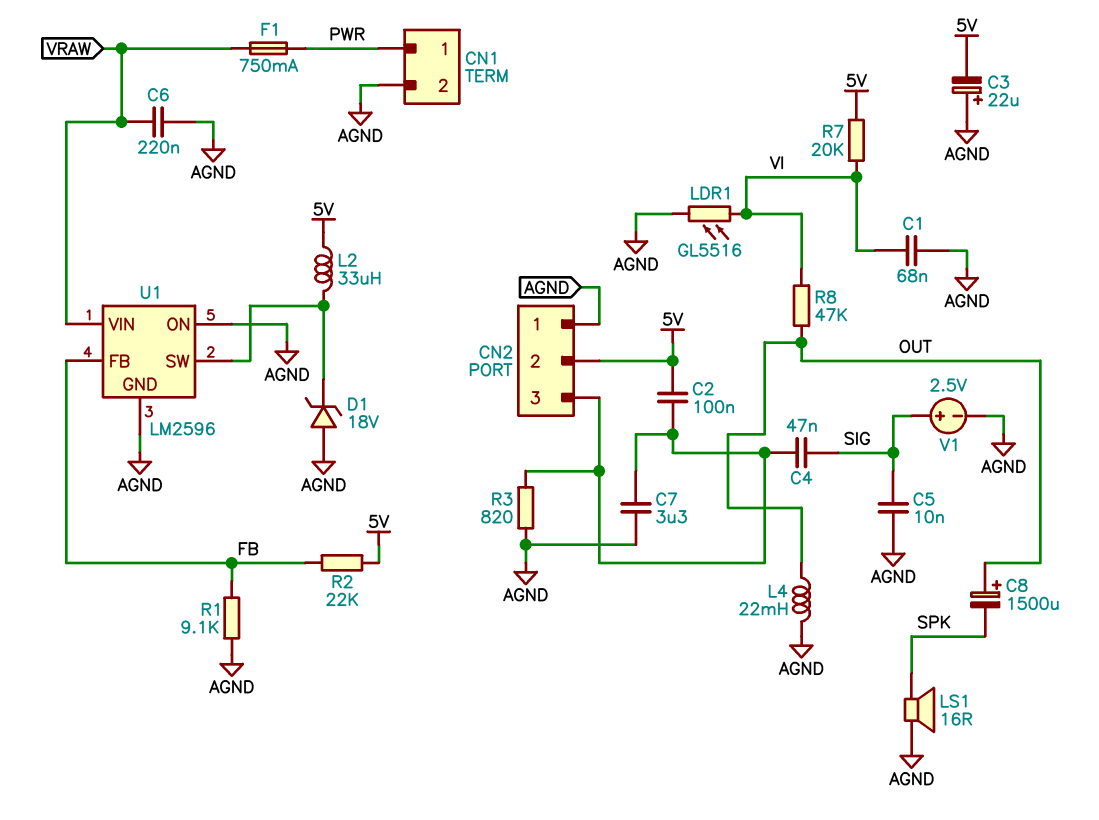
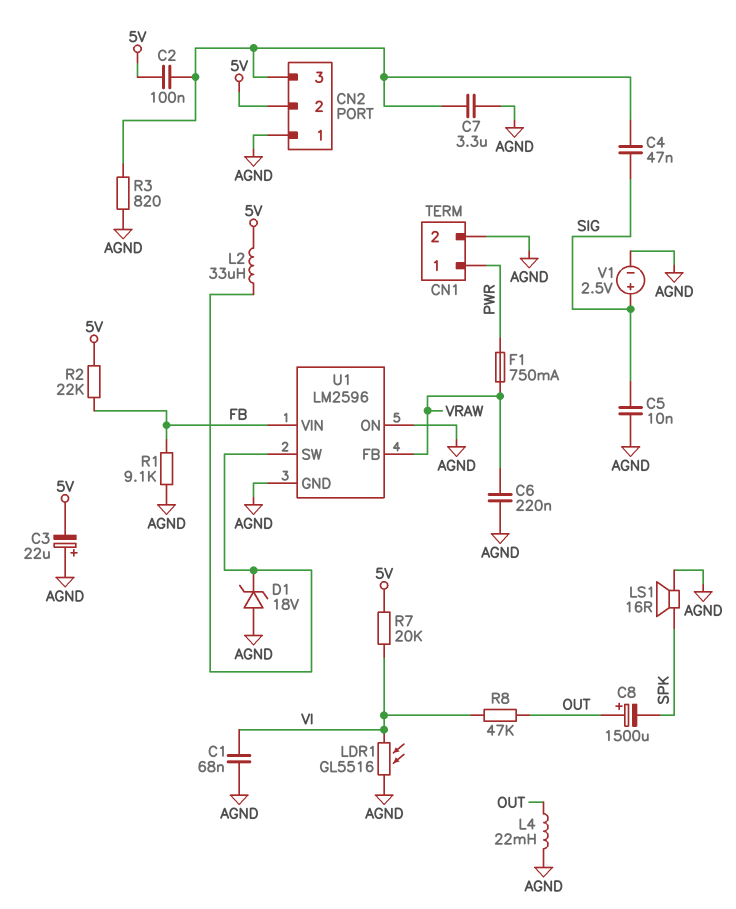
U1 pin FB: FB -> VRAW
U1 pin VIN: VRAW -> FB

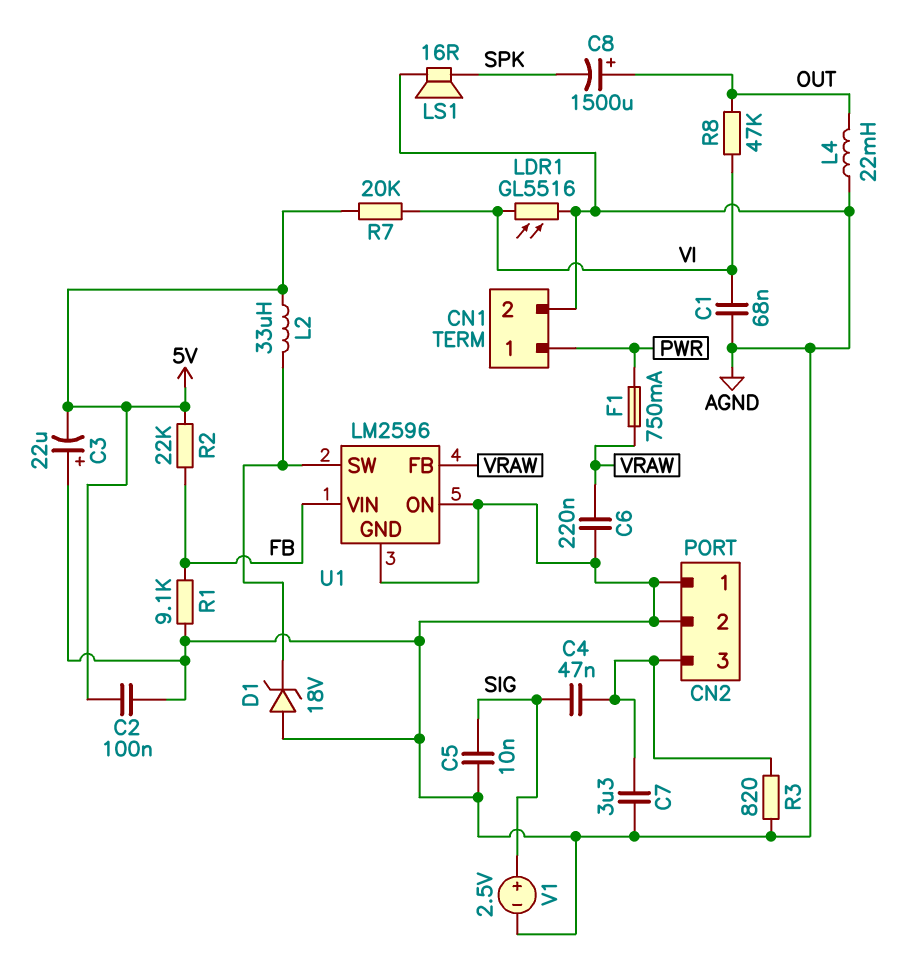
C2: 100nF (5V, CN2/3) -> 100nF (5V, AGND)
CN2 pin 2: 5V -> AGND

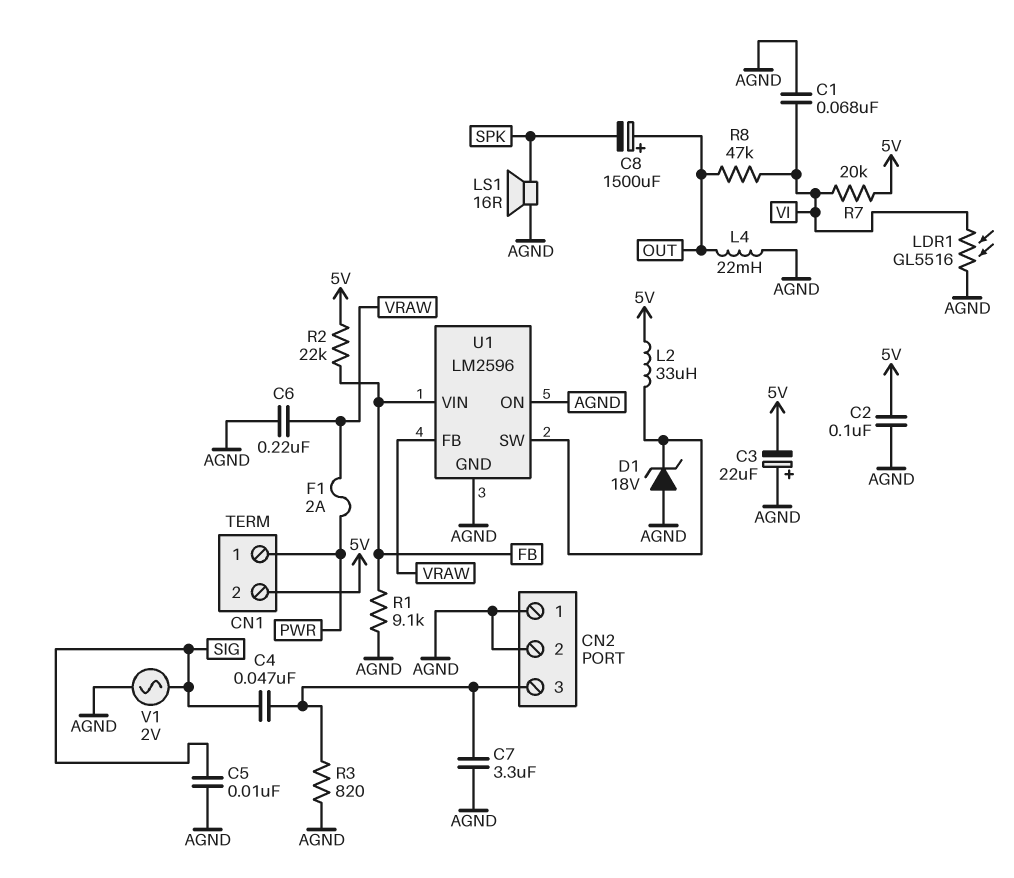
CN1 pin 2: AGND -> 5V
F1: 750mA (PWR, VRAW) -> 2A (PWR, VRAW)
V1: 2.5V (plus SIG, minus AGND) -> AC 2V (AGND, SIG)

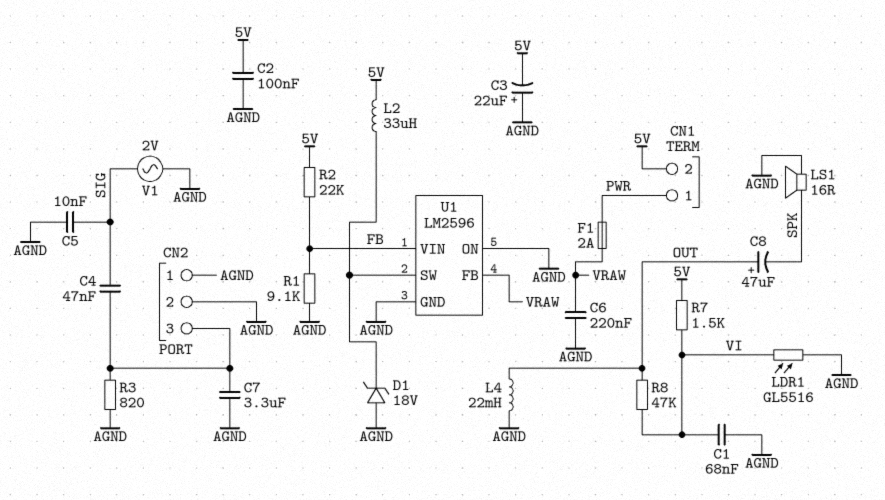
C8: 1500uF (plus OUT, minus SPK) -> 47uF (plus OUT, minus SPK)
R7: 20k (5V, VI) -> 1.5k (5V, VI)

